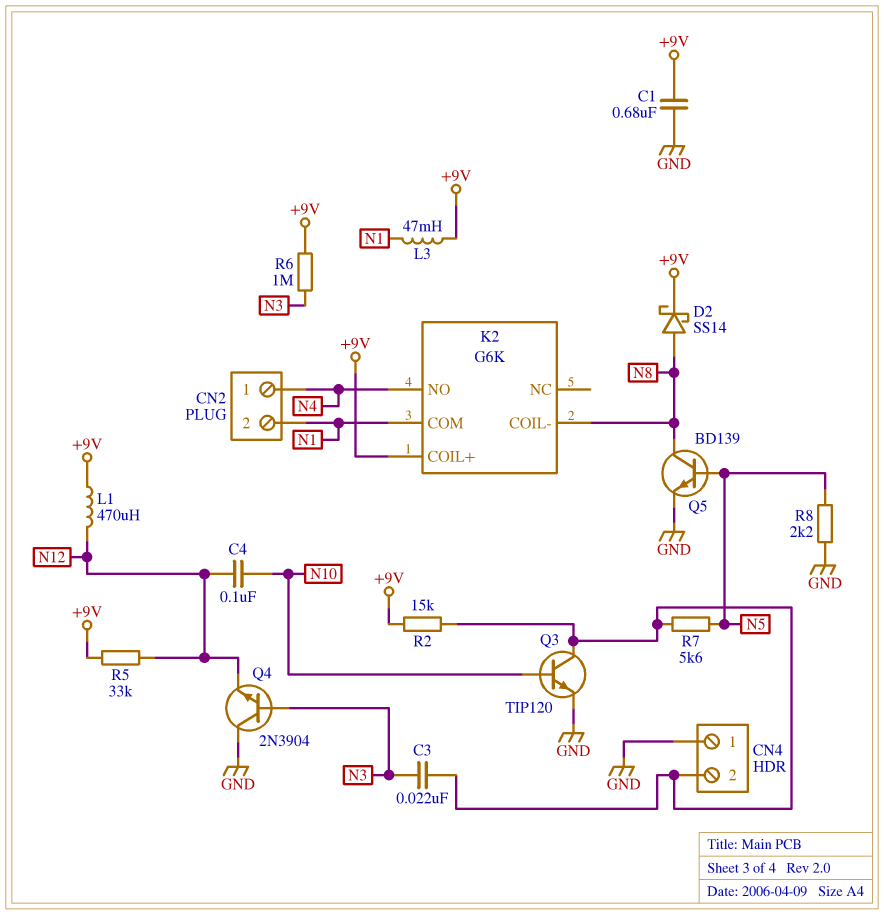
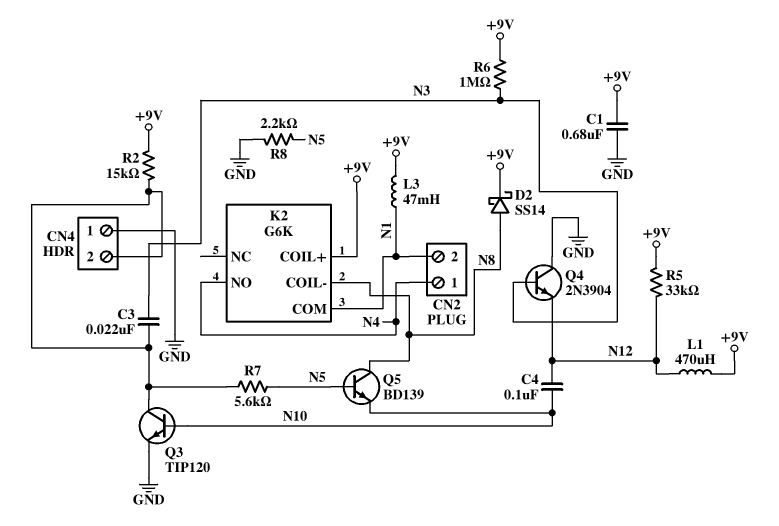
Q5: NPN BD139 (B N5, C N8, E GND) -> NPN BD139 (B N5, C N8, E N10)

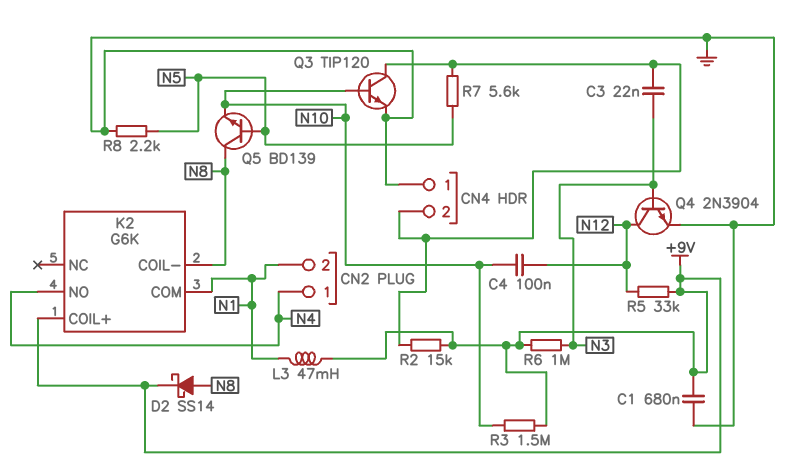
L1: 470uH (+9V, N12) -> none
Q4: NPN 2N3904 (B N3, C GND, E N12) -> NPN 2N3904 (B N3, C N12, E GND)
R3: none -> 1.5M (+9V, N10)

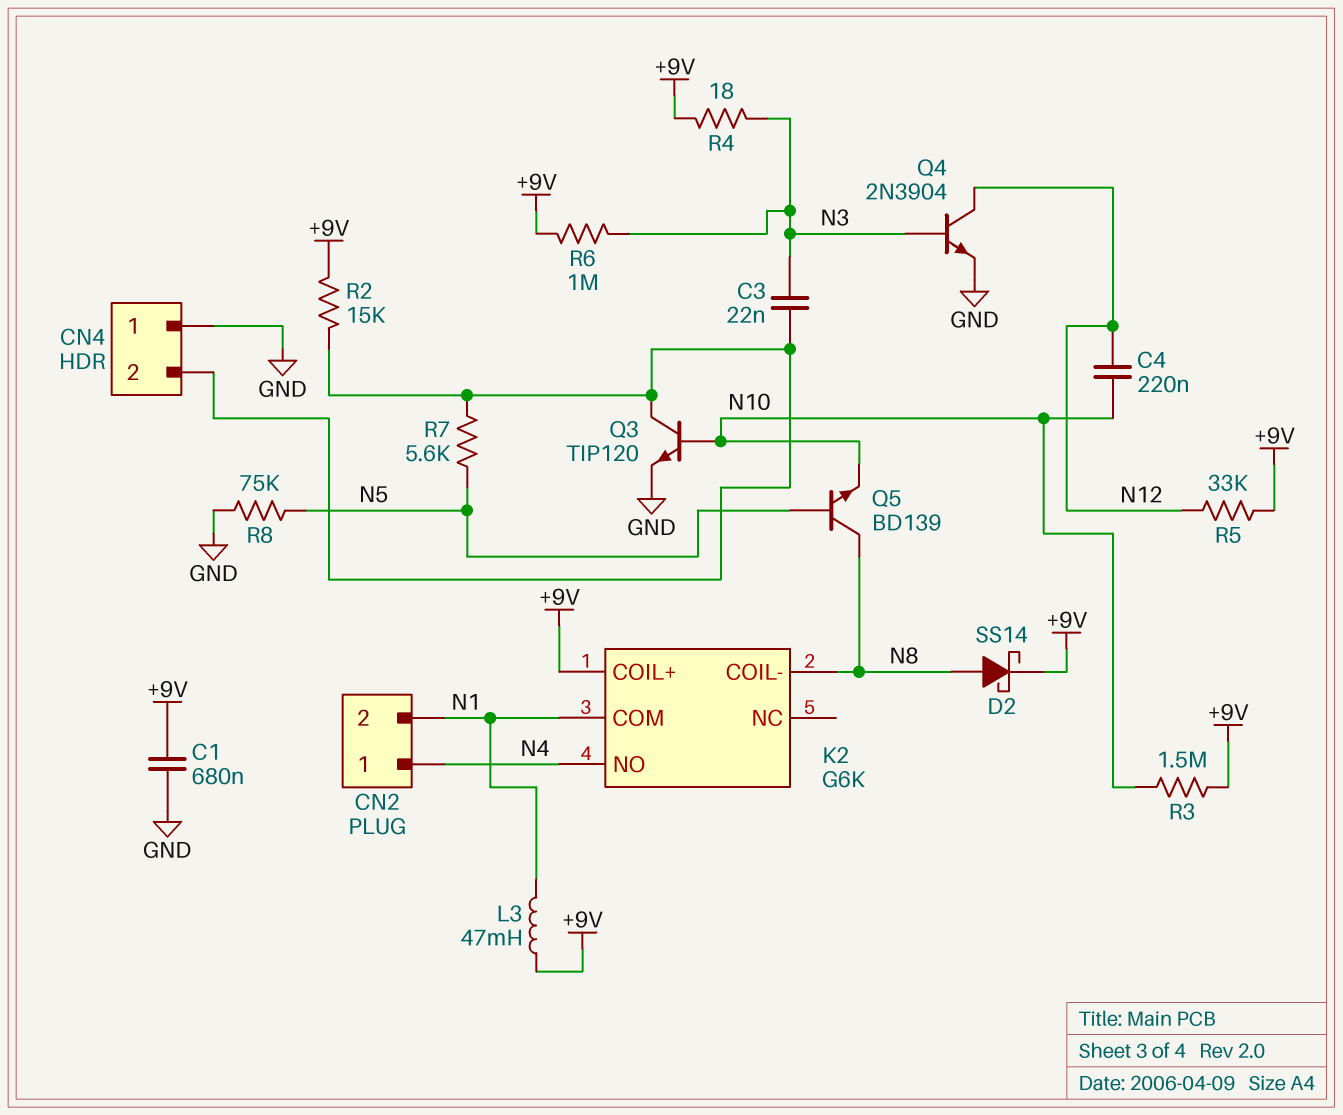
C4: 100nF (N10, N12) -> 220nF (N10, N12)
R4: none -> 18 (+9V, N3)
R8: 2.2k (GND, N5) -> 75k (GND, N5)

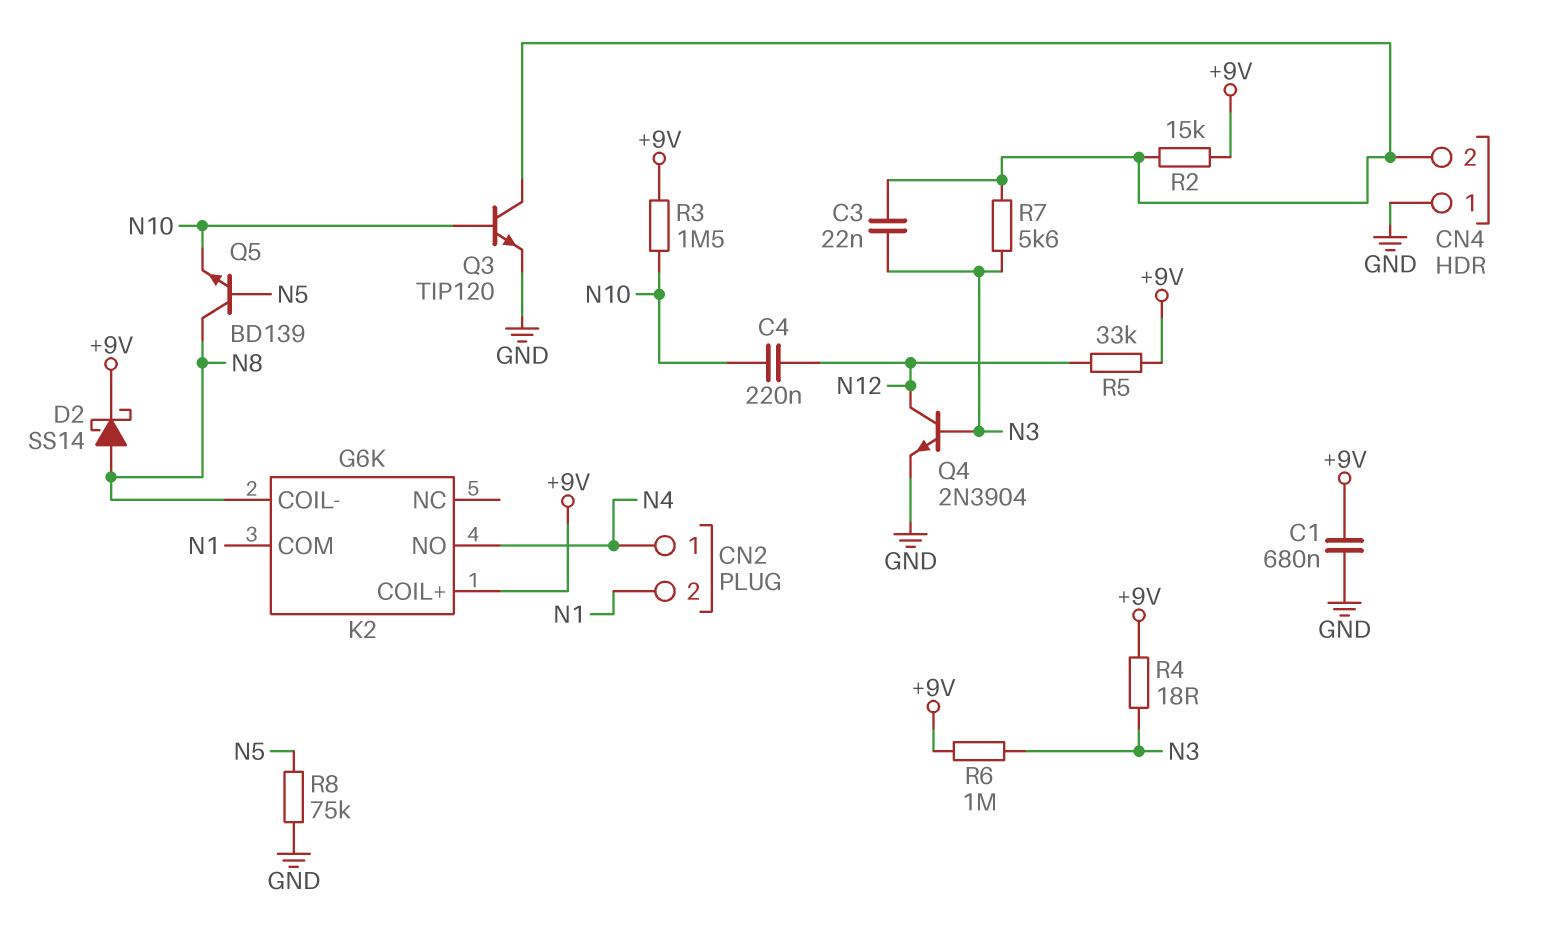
L3: 47mH (+9V, N1) -> none
R7: 5.6k (CN4/2, N5) -> 5.6k (CN4/2, N3)

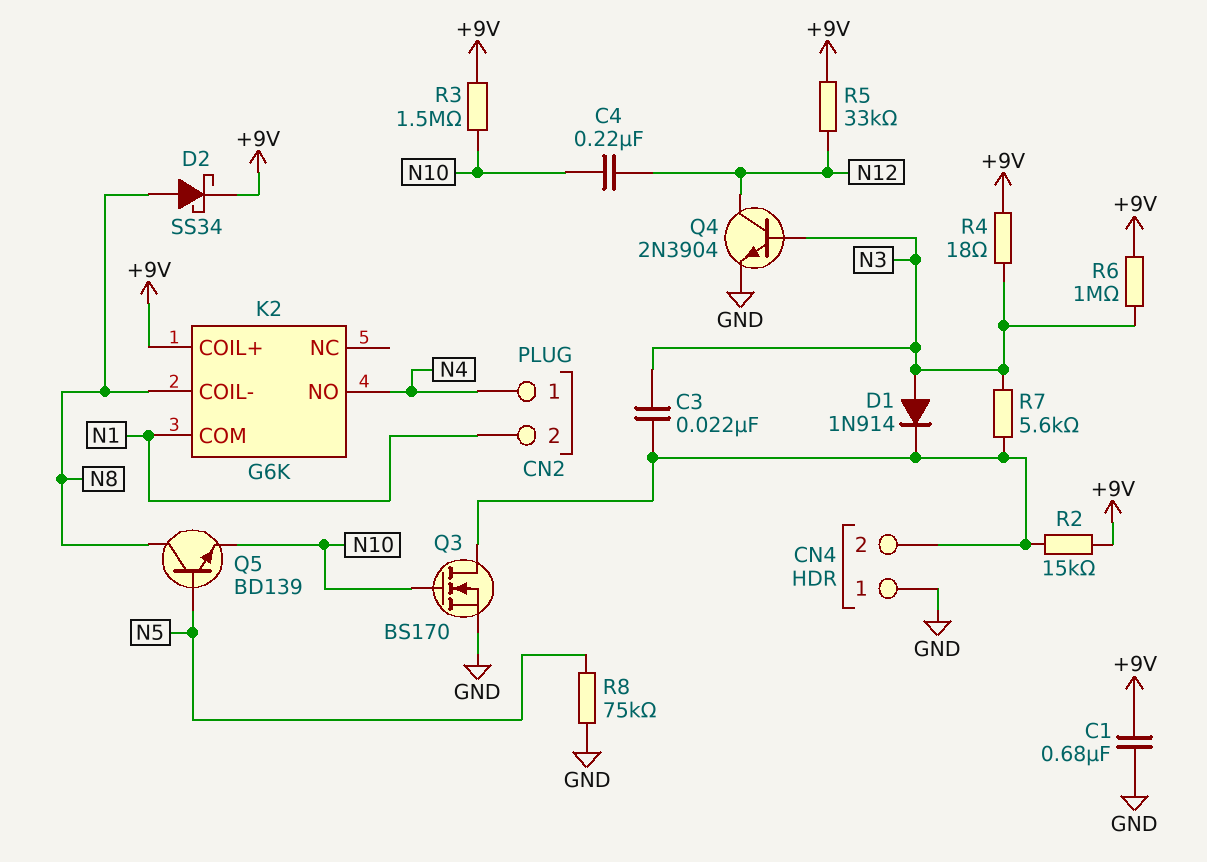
D1: none -> diode 1N914 (A N3, K CN4/2)
D2: schottky SS14 (A N8, K +9V) -> schottky SS34 (A N8, K +9V)
Q3: NPN TIP120 (B N10, C CN4/2, E GND) -> NMOS BS170 (G N10, D CN4/2, S GND)

